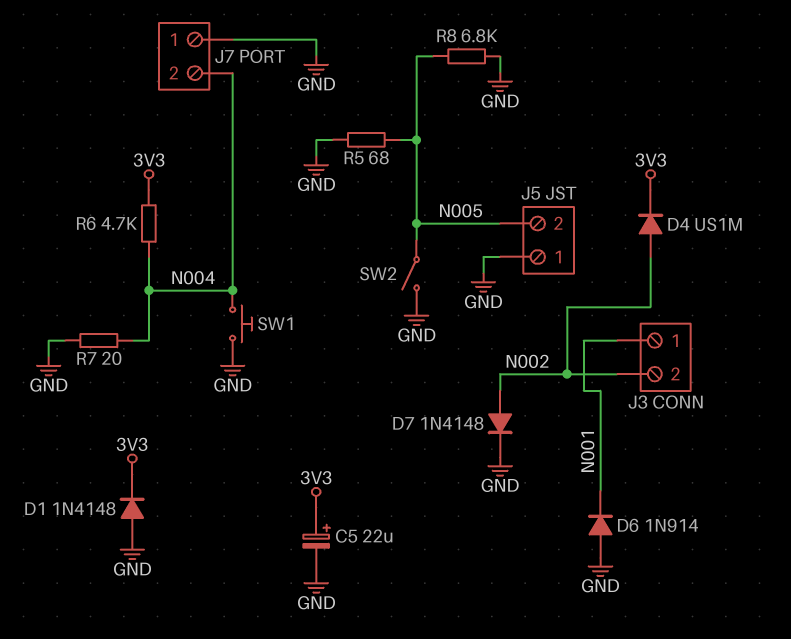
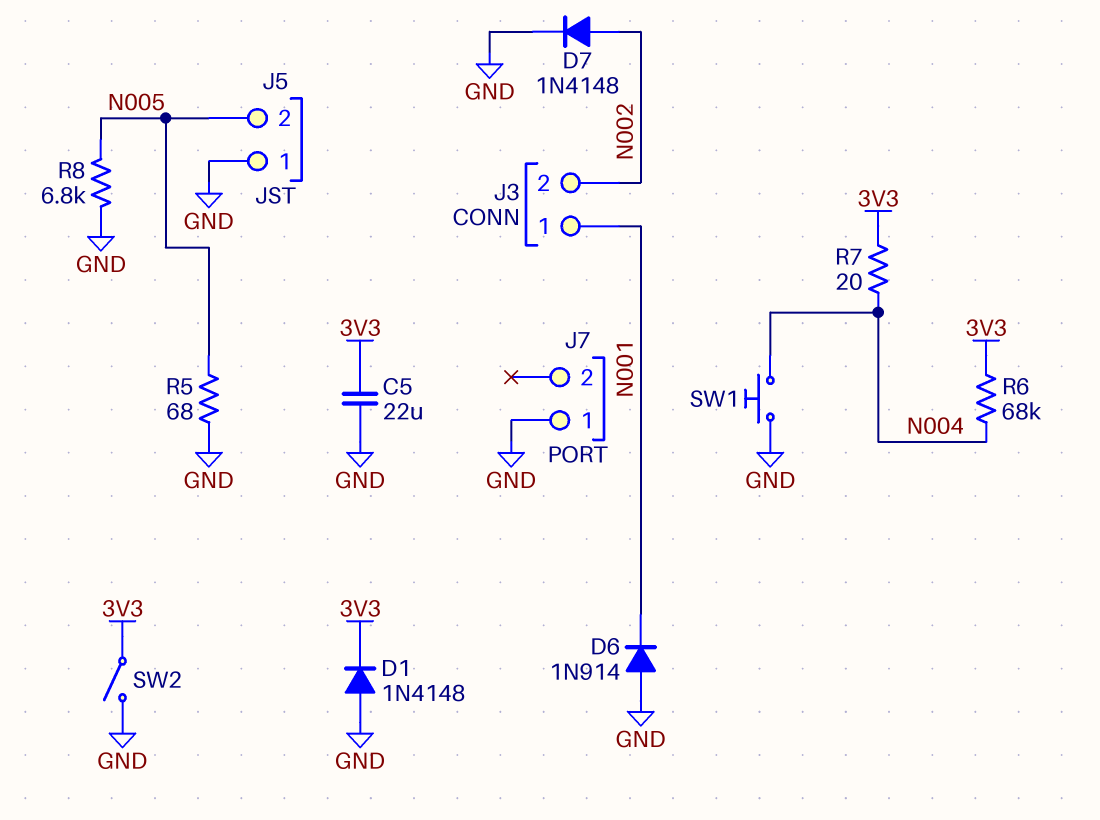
C5: 22uF (plus 3V3, minus GND) -> 22uF (3V3, GND)
D4: diode US1M (A N002, K 3V3) -> none
J7 pin 2: N004 -> none
R6: 4.7k (3V3, N004) -> 68k (3V3, N004)
R7: 20 (GND, N004) -> 20 (3V3, N004)
SW2: switch (GND, N005) -> switch (3V3, GND)

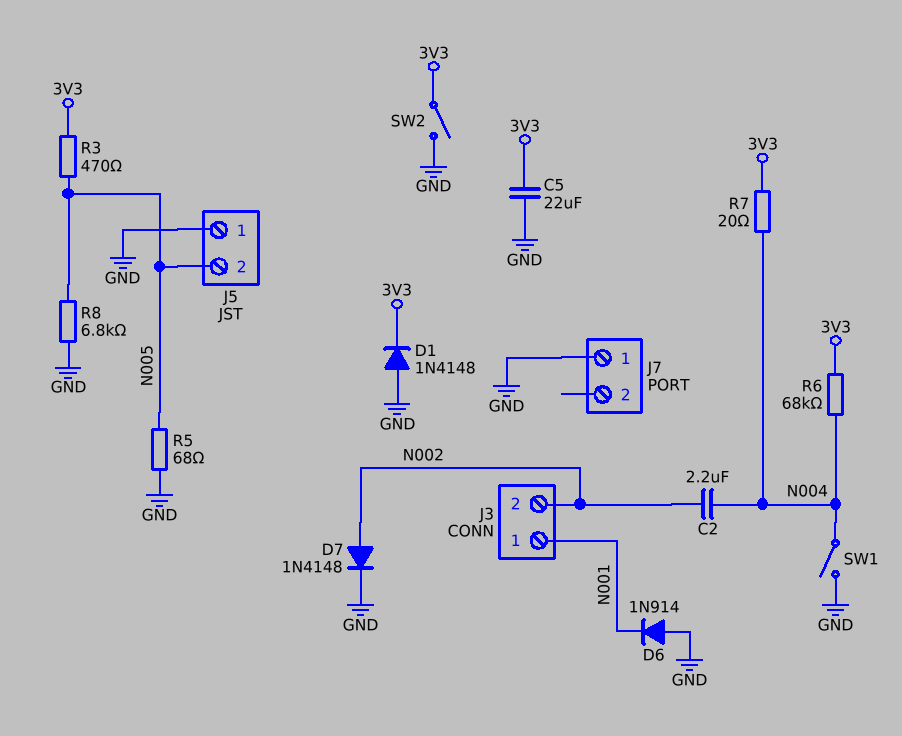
C2: none -> 2.2uF (N002, N004)
R3: none -> 470 (3V3, N005)
SW1: button (GND, N004) -> switch (GND, N004)

